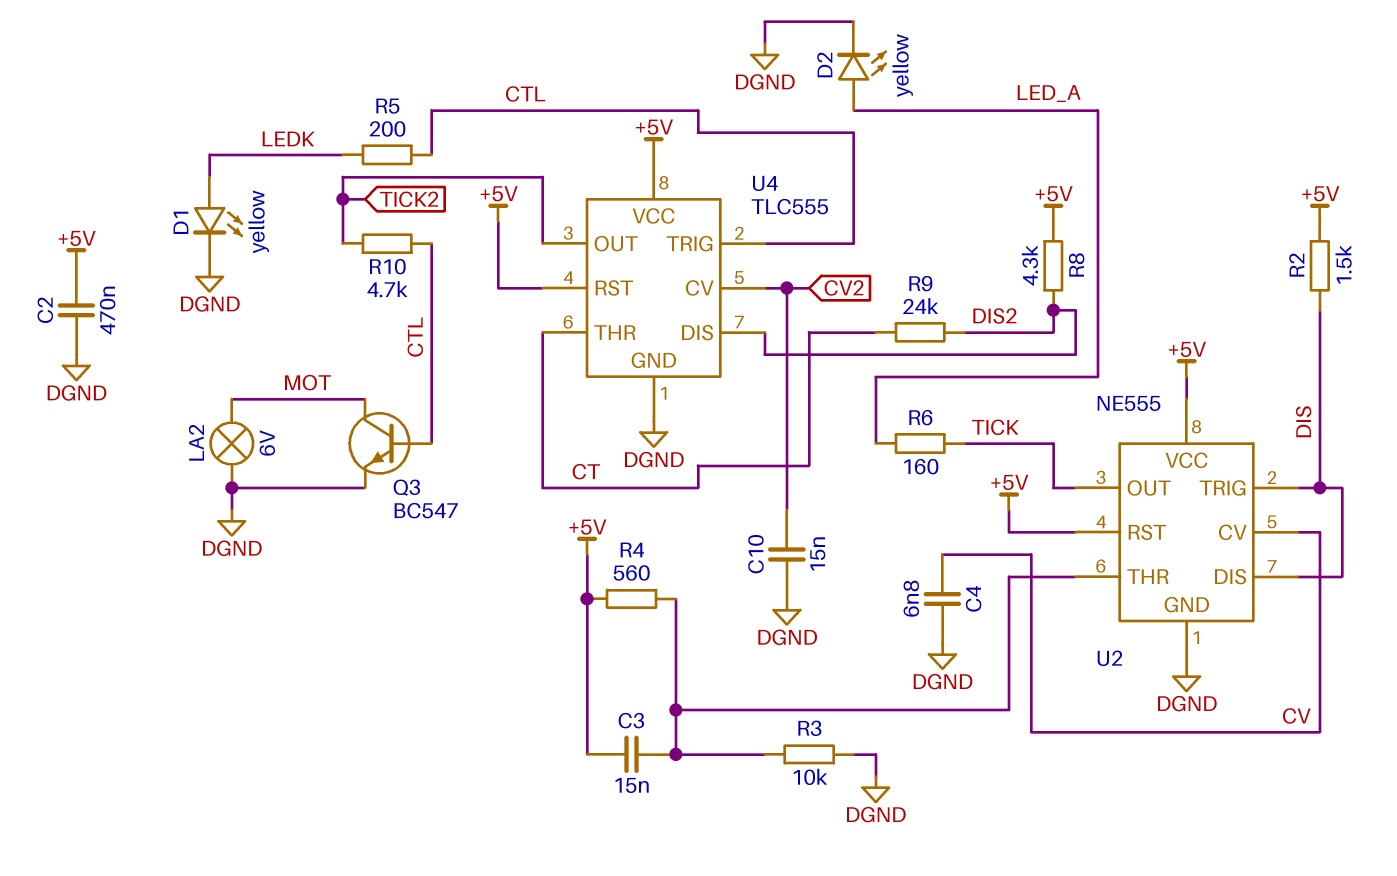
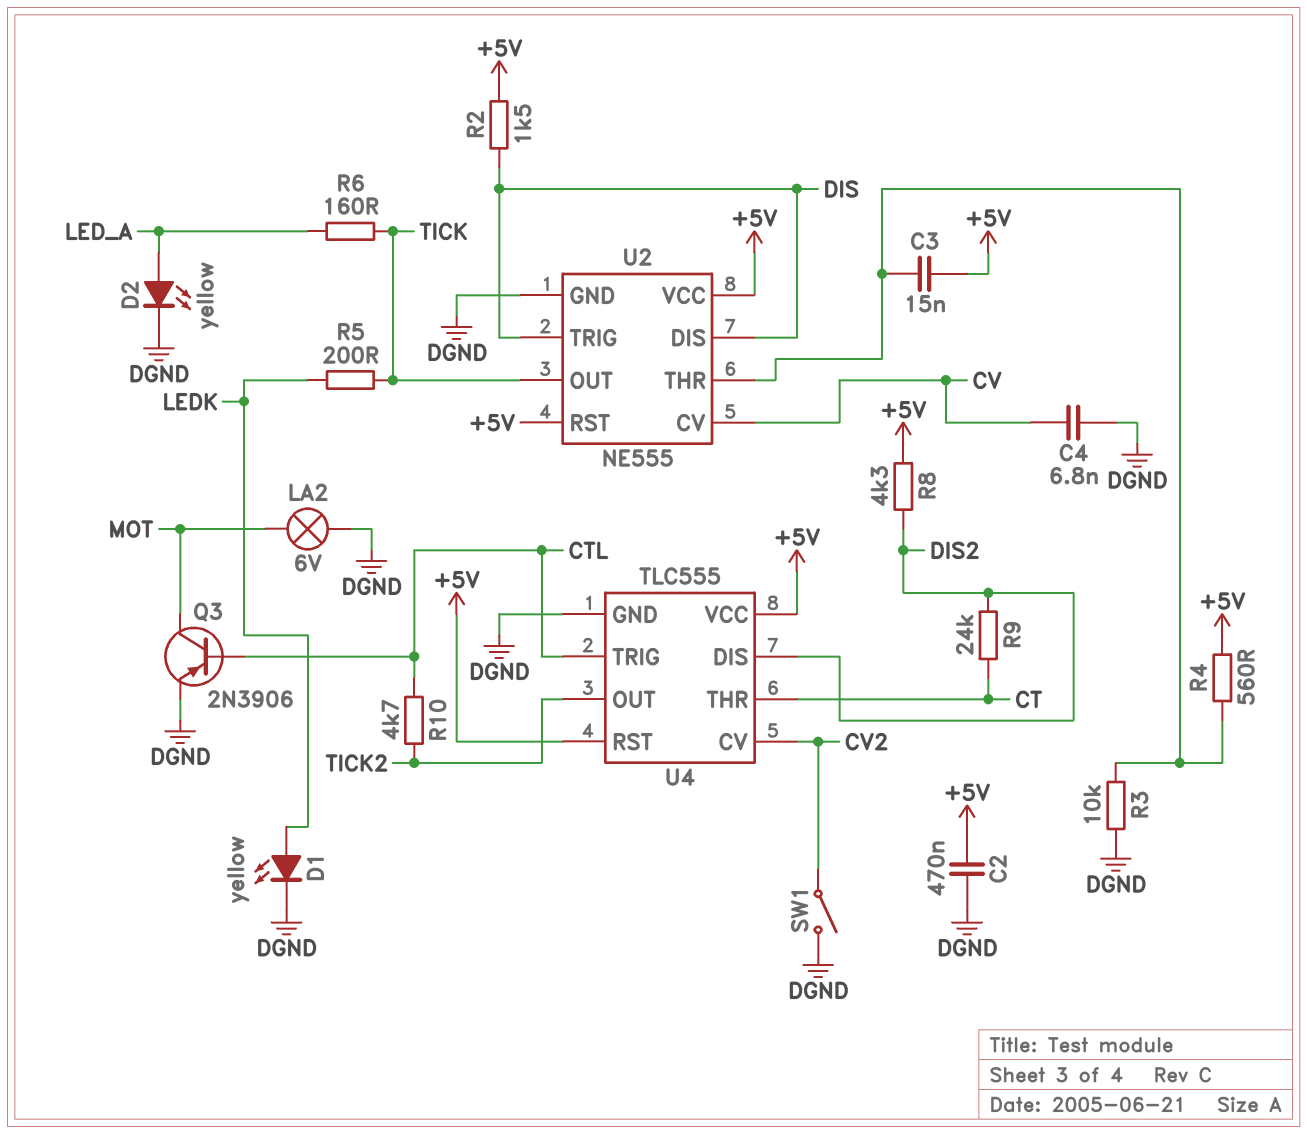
C10: 15nF (CV2, DGND) -> none
Q3: NPN BC547 (B CTL, C MOT, E DGND) -> PNP 2N3906 (B CTL, C MOT, E DGND)
R5: 200 (CTL, LEDK) -> 200 (LEDK, TICK)
SW1: none -> switch (CV2, DGND)

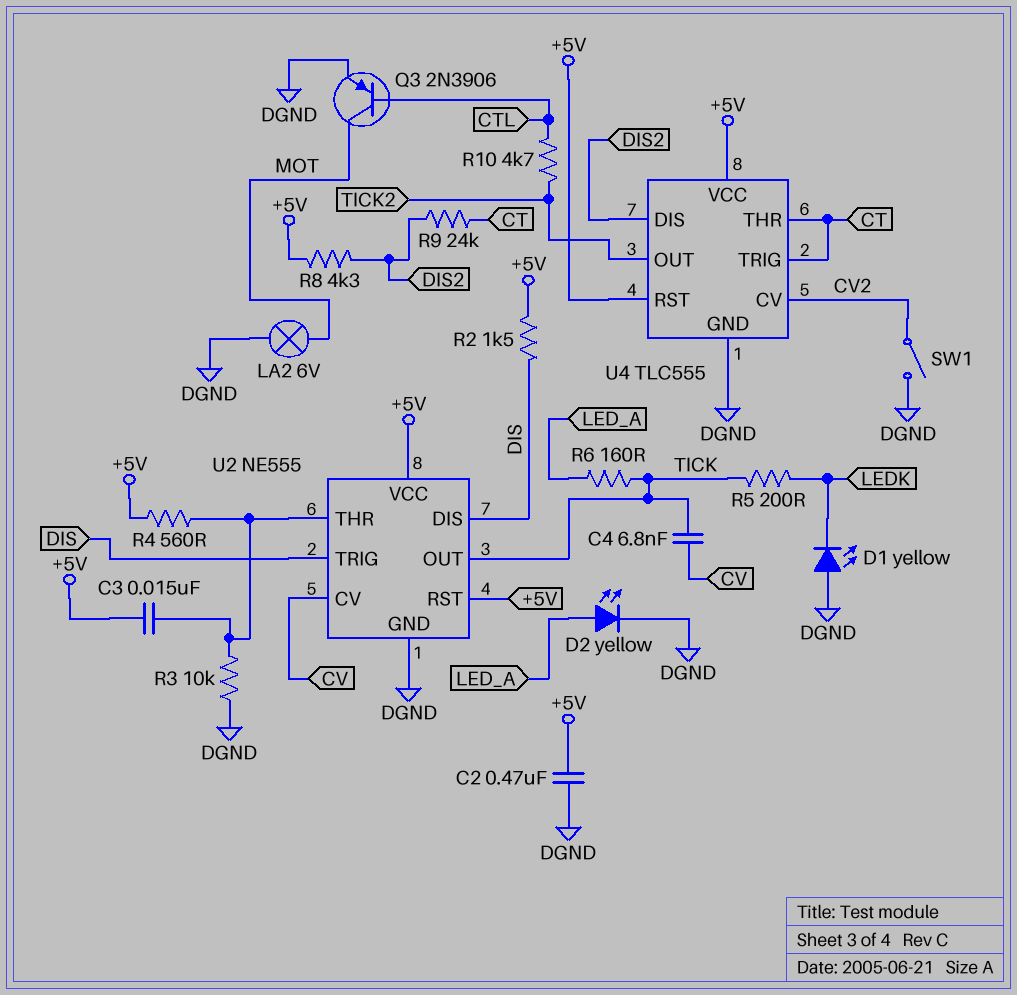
C4: 6.8nF (CV, DGND) -> 6.8nF (CV, TICK)
D1: LED yellow (A LEDK, K DGND) -> LED yellow (A DGND, K LEDK)
U4 pin TRIG: CTL -> CT

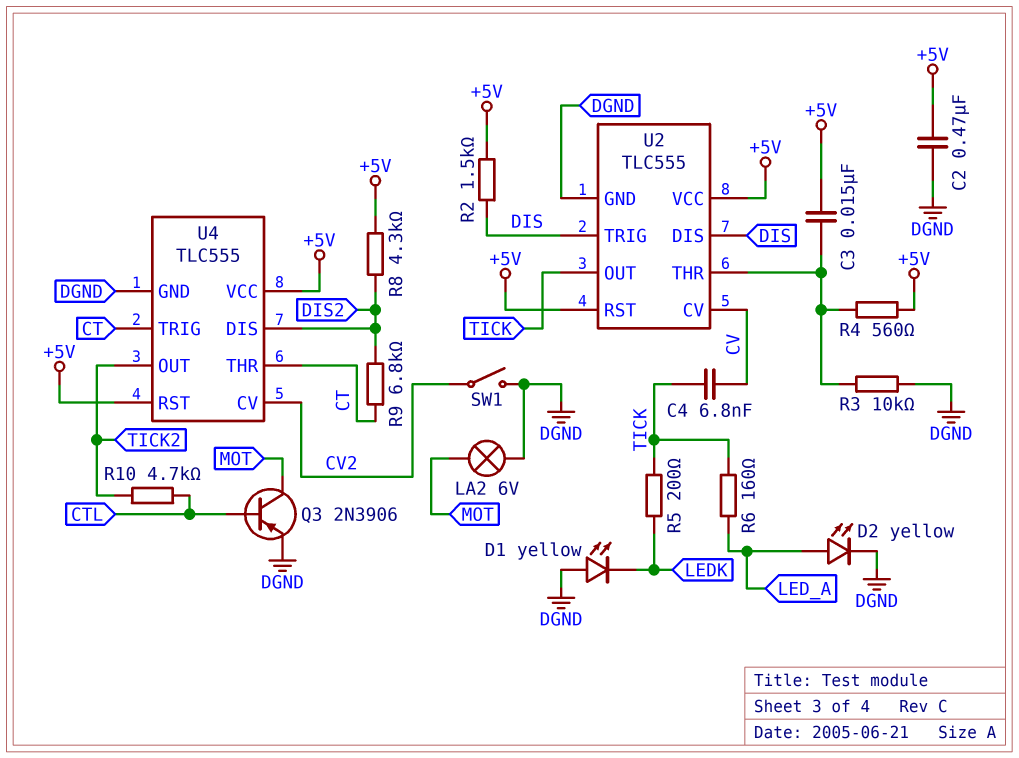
R9: 24k (CT, DIS2) -> 6.8k (CT, DIS2)
U2: NE555 -> TLC555

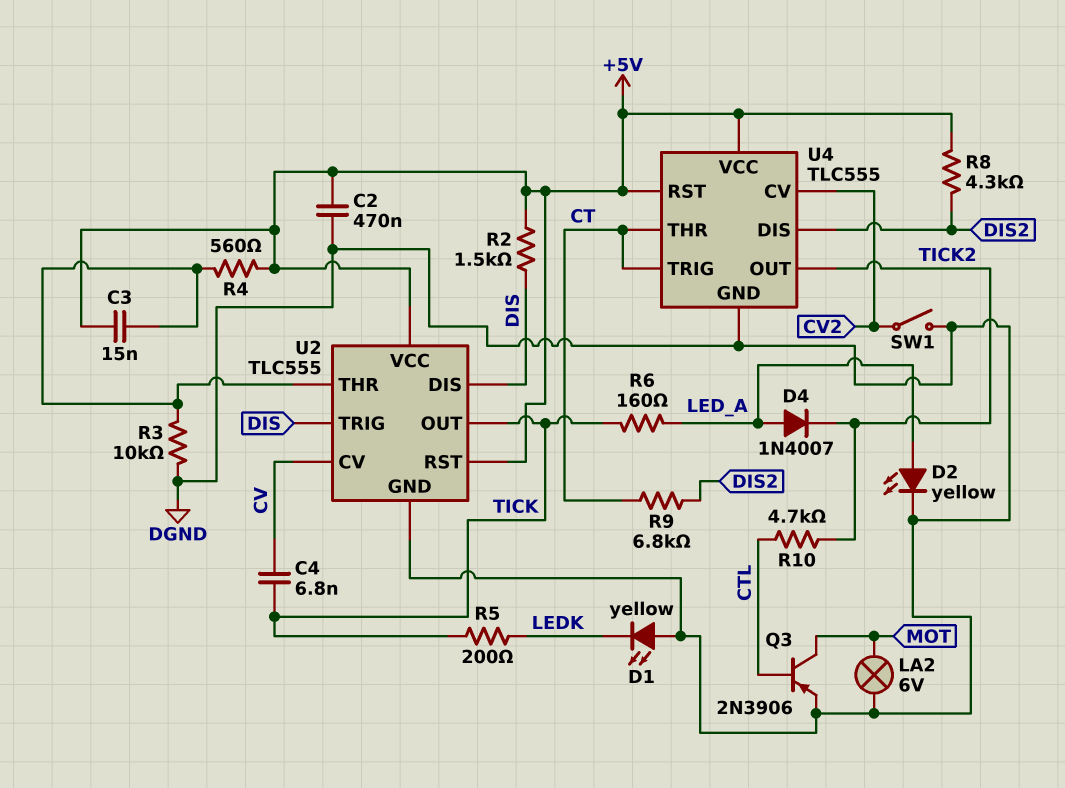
D4: none -> diode 1N4007 (A LED_A, K TICK2)

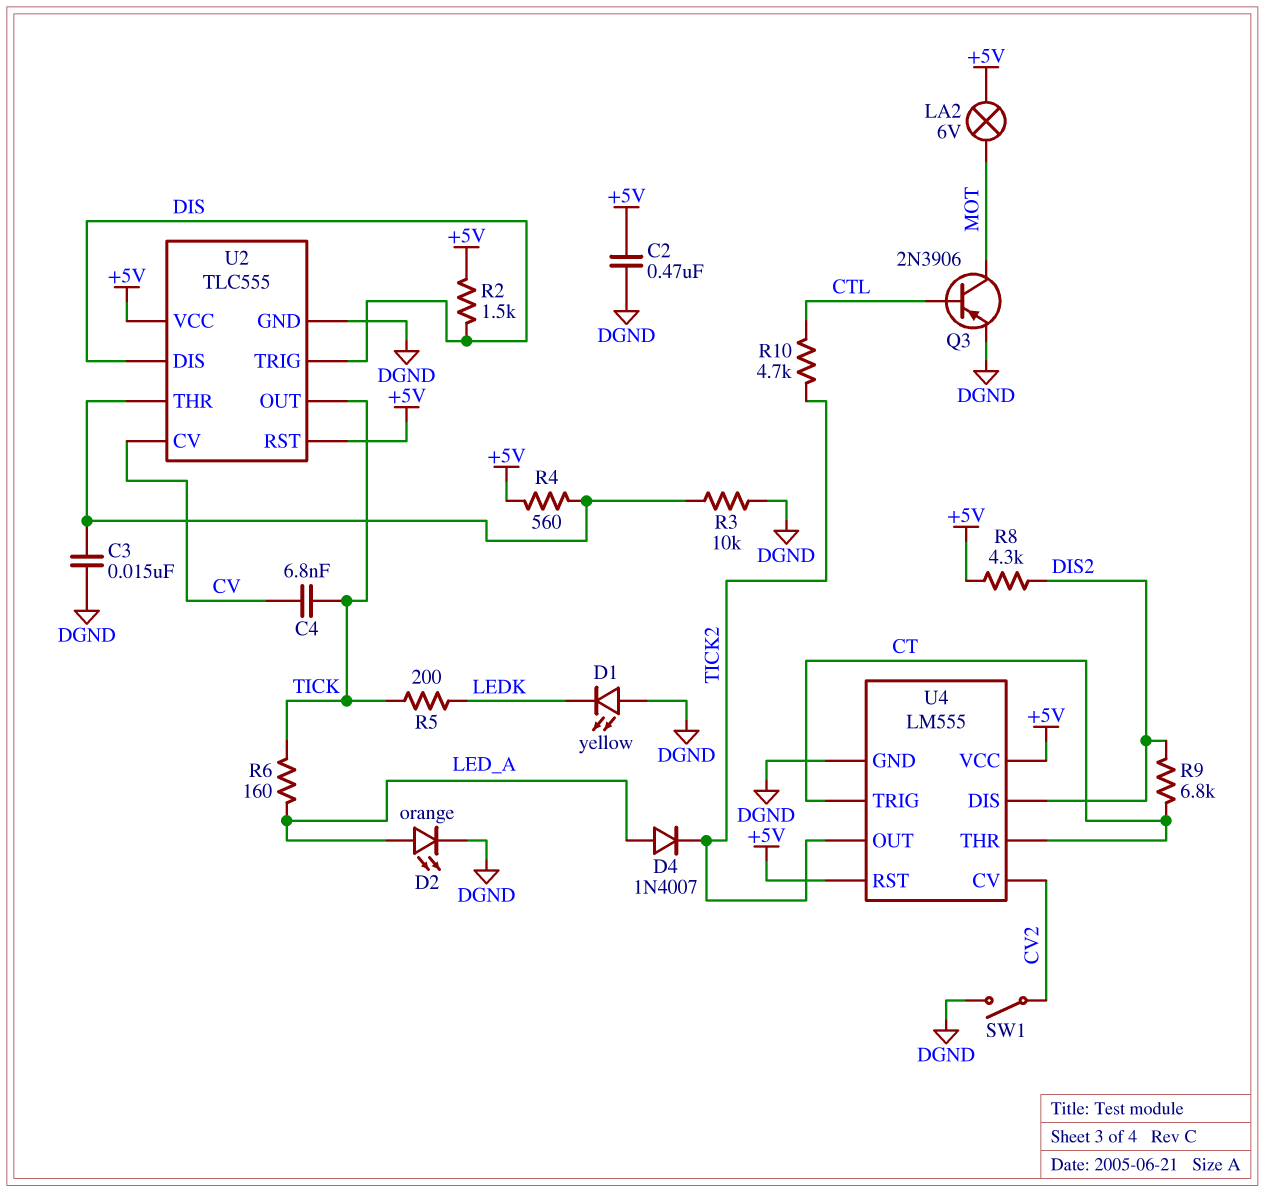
C3: 15nF (+5V, U2/THR) -> 15nF (DGND, U2/THR)
D2: LED yellow (A LED_A, K DGND) -> LED orange (A LED_A, K DGND)
LA2: lamp 6V (DGND, MOT) -> lamp 6V (+5V, MOT)
U4: TLC555 -> LM555

